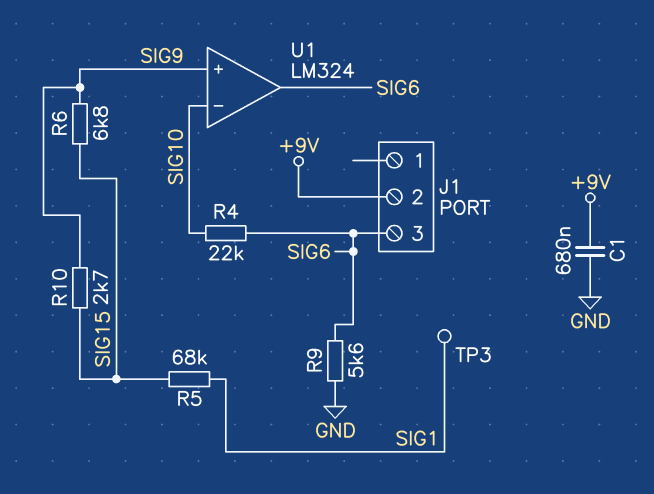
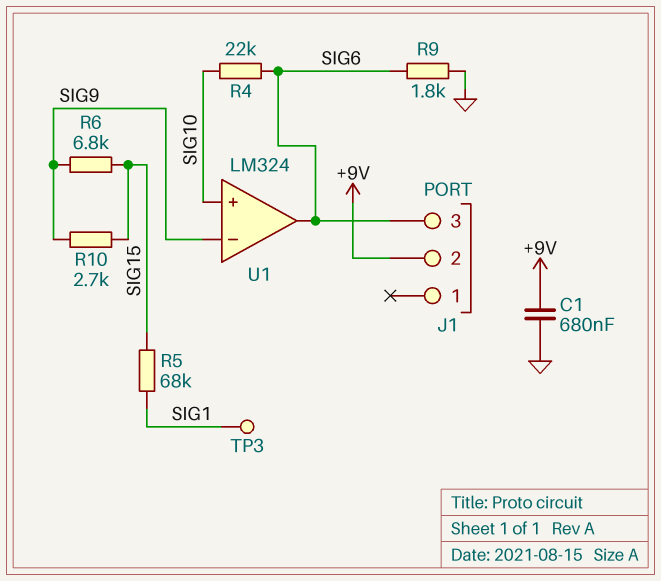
R9: 5.6k (GND, SIG6) -> 1.8k (GND, SIG6)
U1 pin in+: SIG9 -> SIG10
U1 pin in-: SIG10 -> SIG9

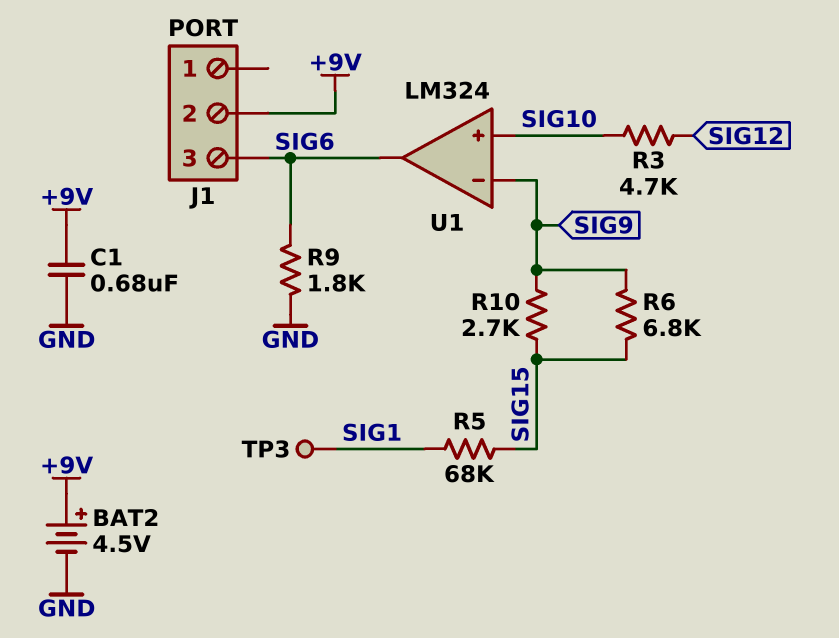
BAT2: none -> 4.5V (plus +9V, minus GND)
R3: none -> 4.7k (SIG10, SIG12)
R4: 22k (SIG6, SIG10) -> none

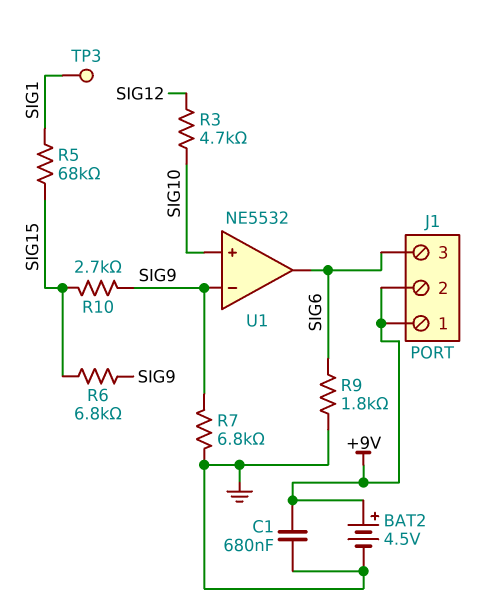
J1 pin 1: none -> +9V
R7: none -> 6.8k (GND, SIG9)
U1: LM324 -> NE5532

